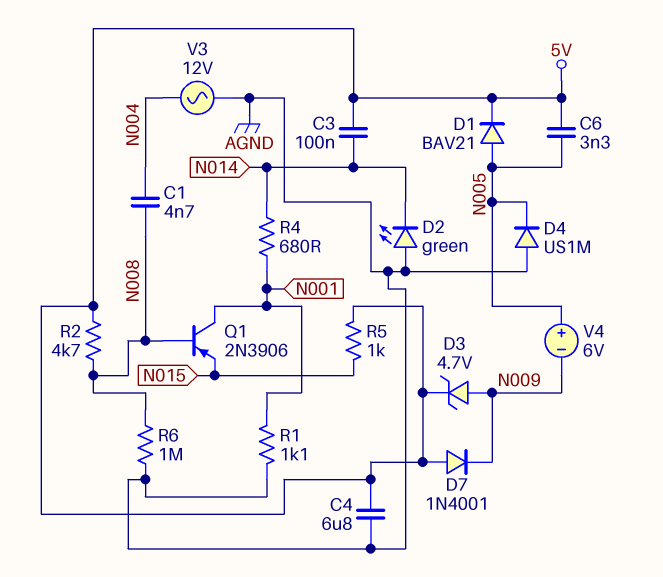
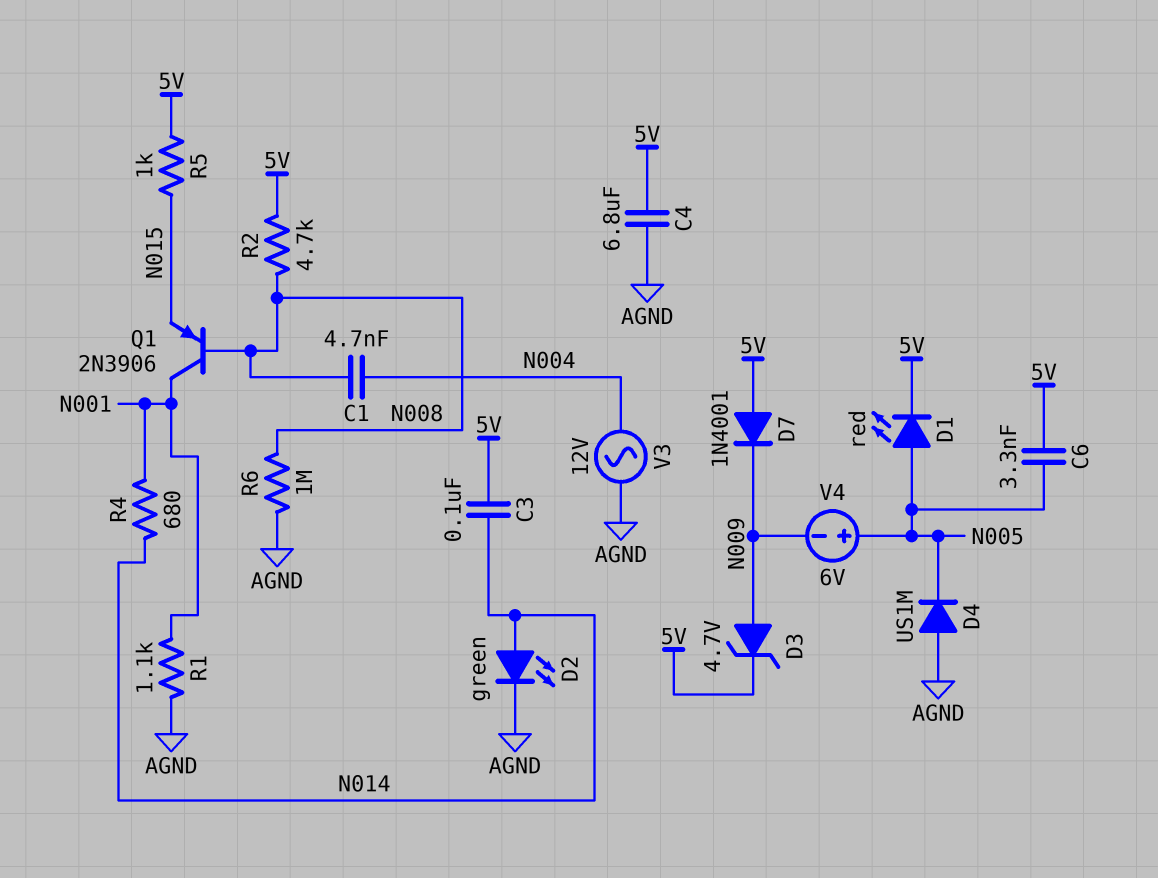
D1: diode BAV21 (A N005, K 5V) -> LED red (A N005, K 5V)
D2: LED green (A AGND, K N014) -> LED green (A N014, K AGND)

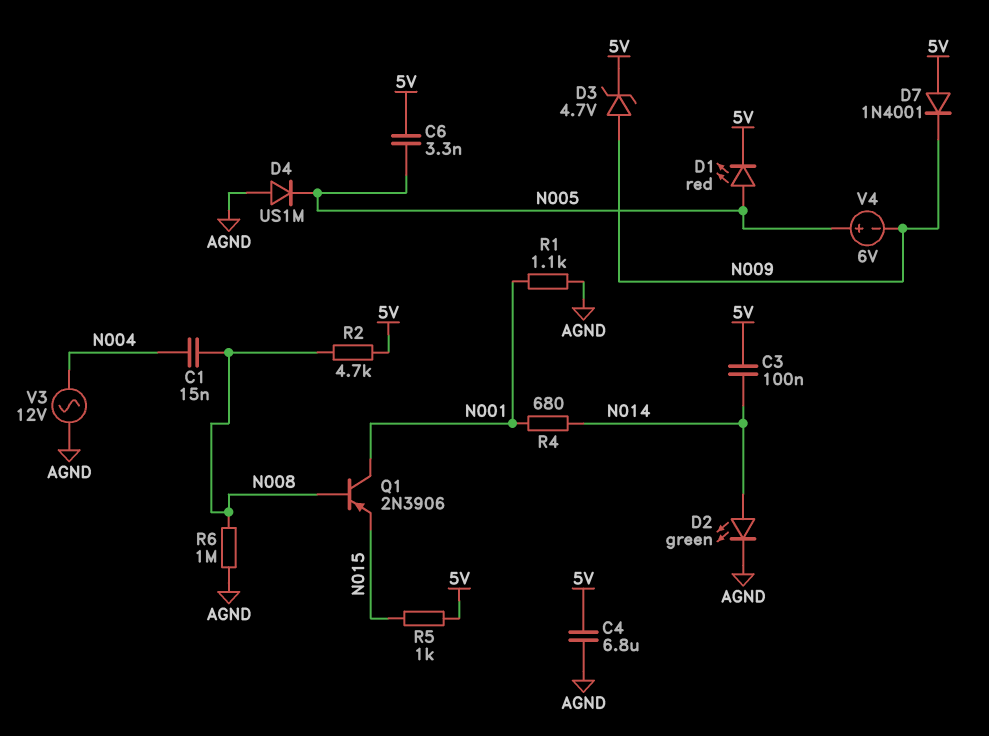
C1: 4.7nF (N004, N008) -> 15nF (N004, N008)

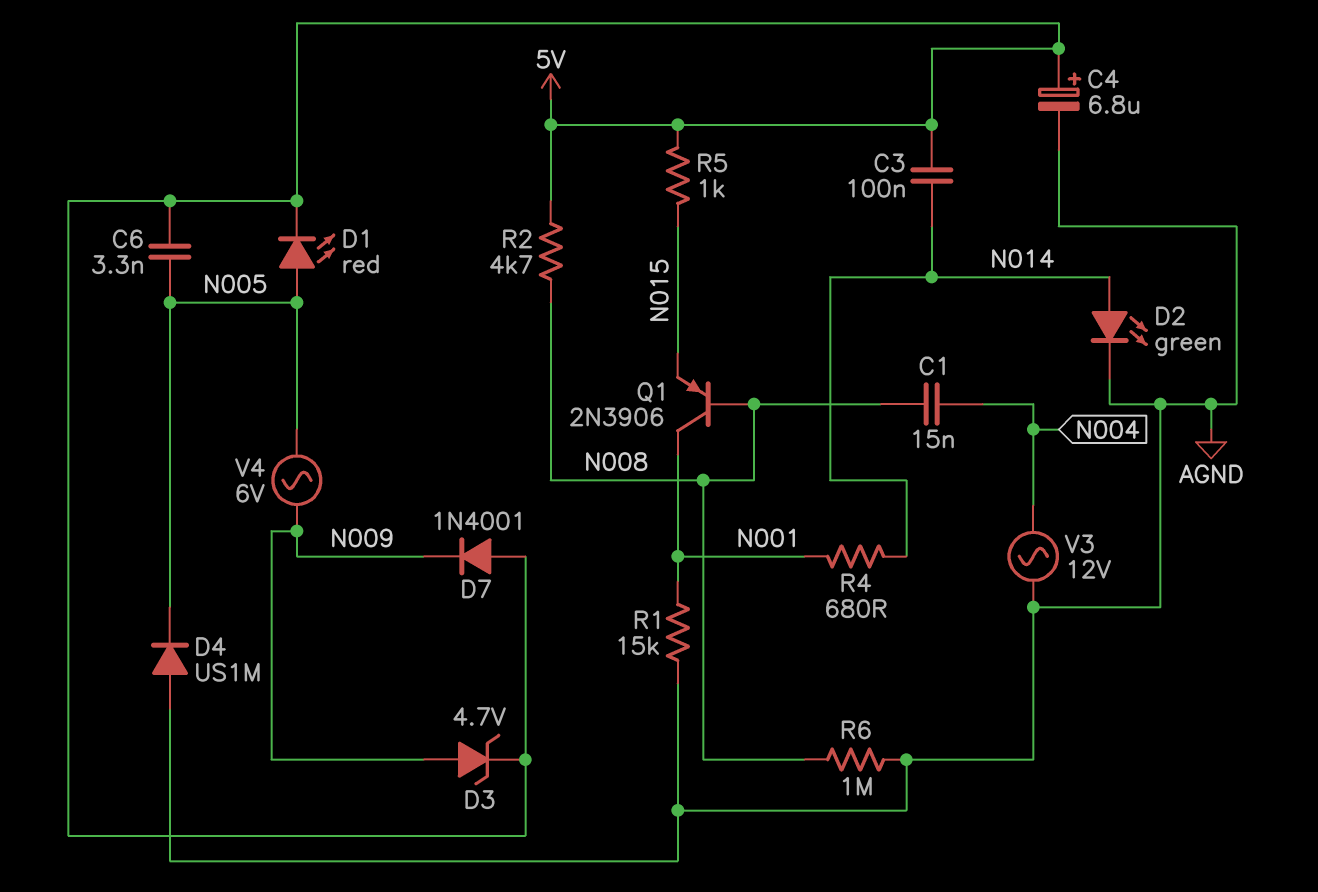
C4: 6.8uF (5V, AGND) -> 6.8uF (plus 5V, minus AGND)
R1: 1.1k (AGND, N001) -> 15k (AGND, N001)
V4: 6V (plus N005, minus N009) -> AC 6V (N005, N009)

